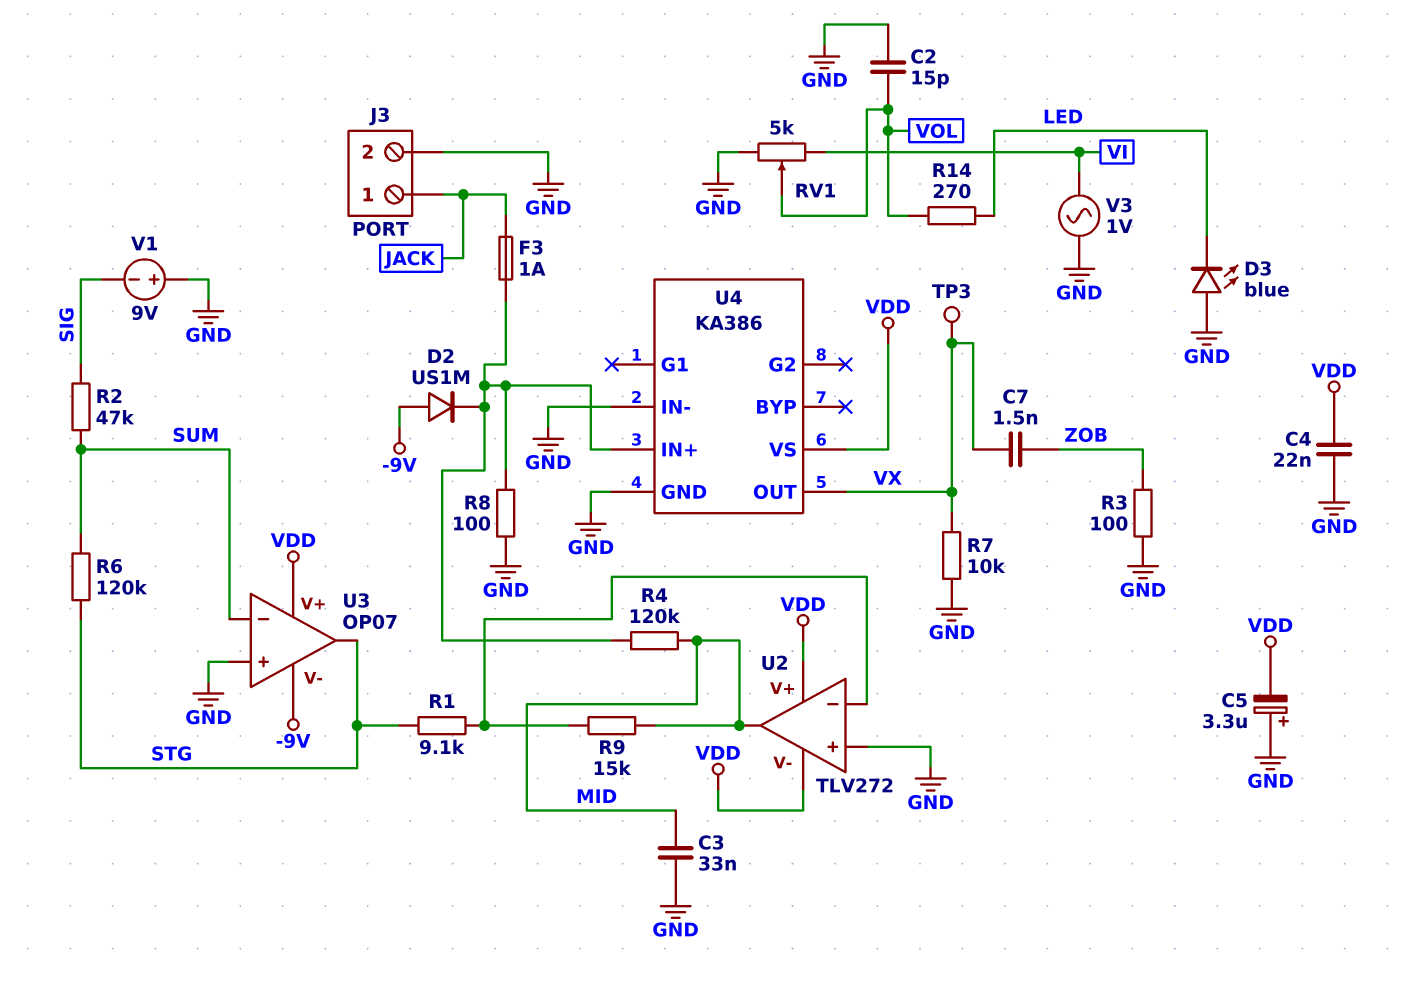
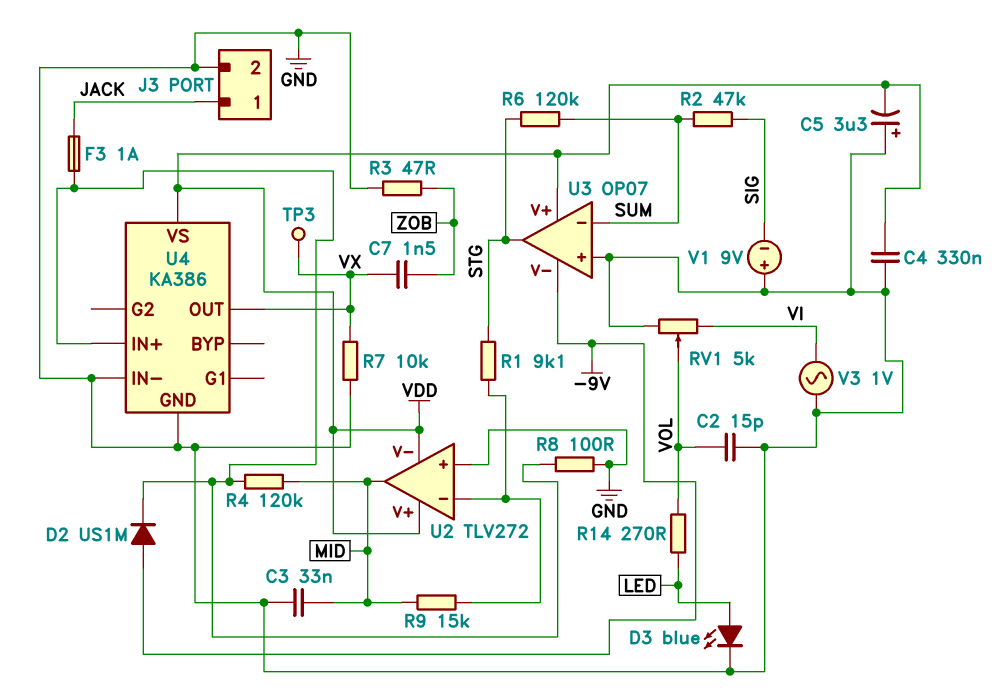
C4: 22nF (GND, VDD) -> 330nF (GND, VDD)
D3: LED blue (A GND, K LED) -> LED blue (A LED, K GND)
R3: 100 (GND, ZOB) -> 47 (GND, ZOB)

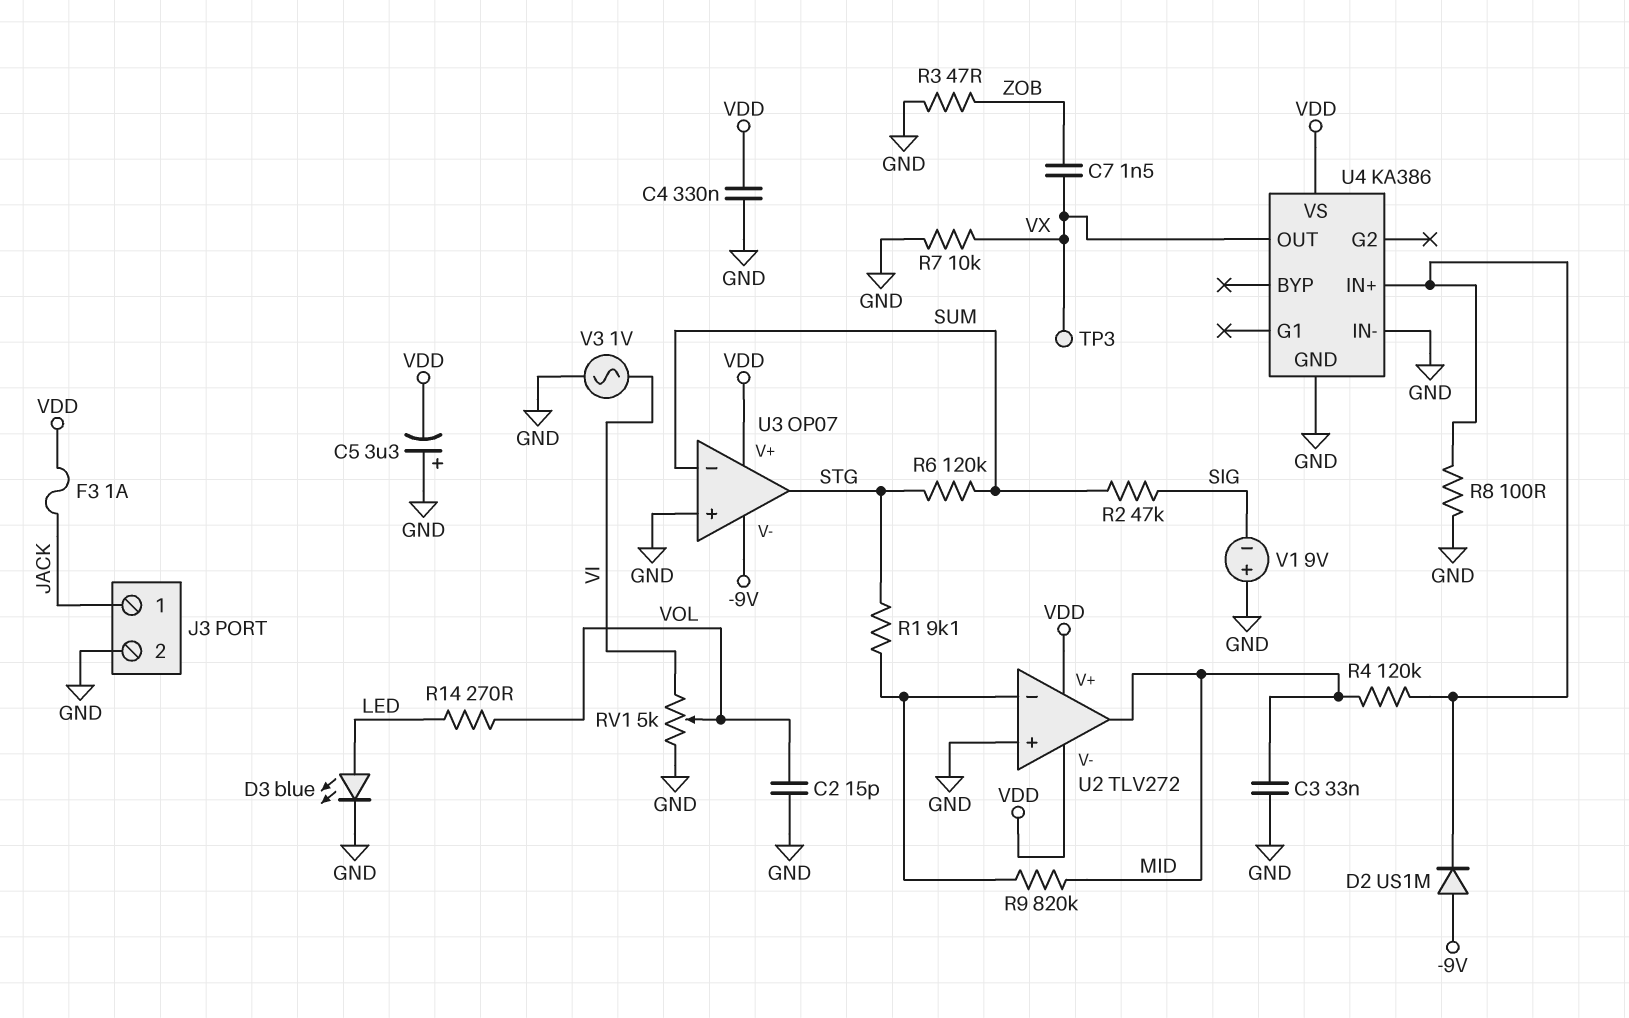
F3: 1A (JACK, U4/IN+) -> 1A (JACK, VDD)
R9: 15k (MID, U2/in-) -> 820k (MID, U2/in-)

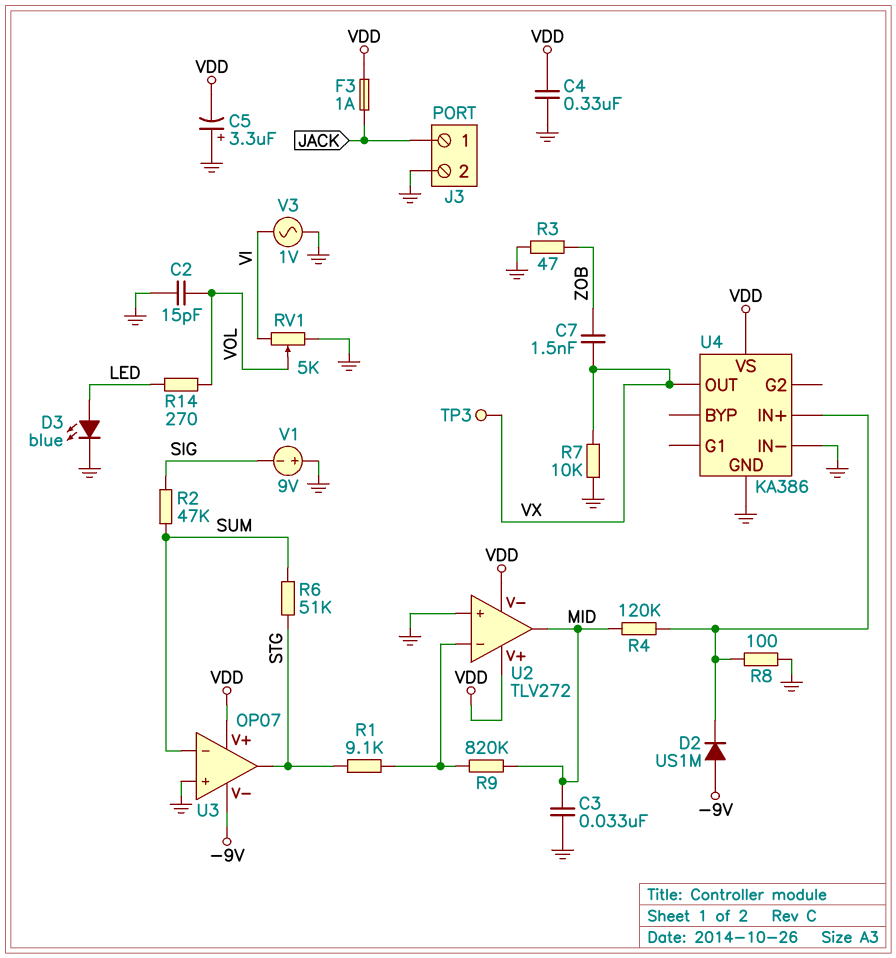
R6: 120k (STG, SUM) -> 51k (STG, SUM)

